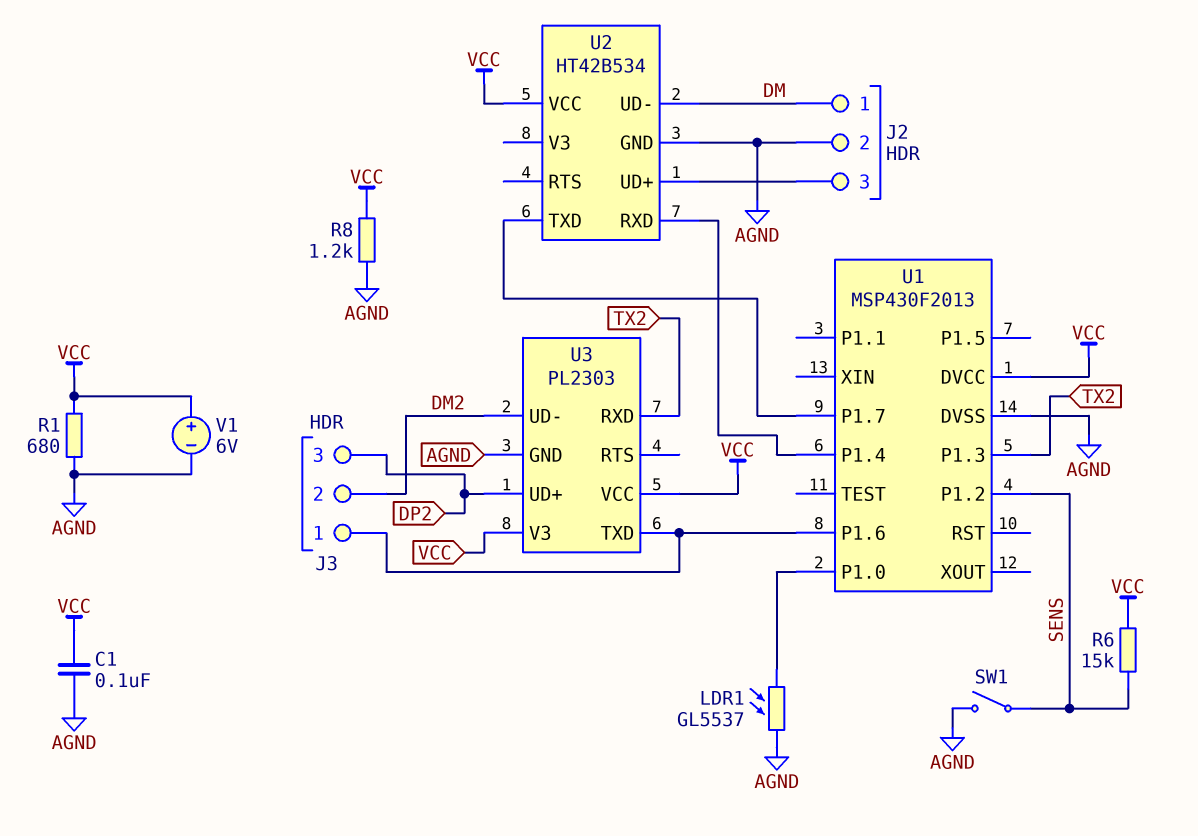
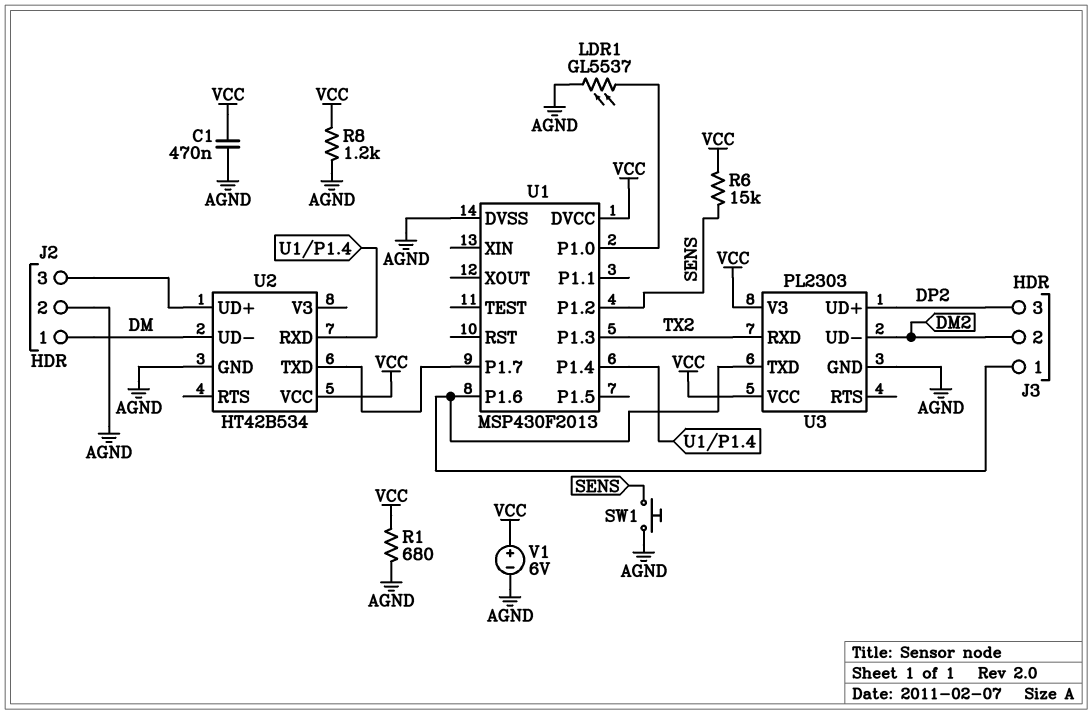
C1: 100nF (AGND, VCC) -> 470nF (AGND, VCC)
SW1: switch (AGND, SENS) -> button (AGND, SENS)

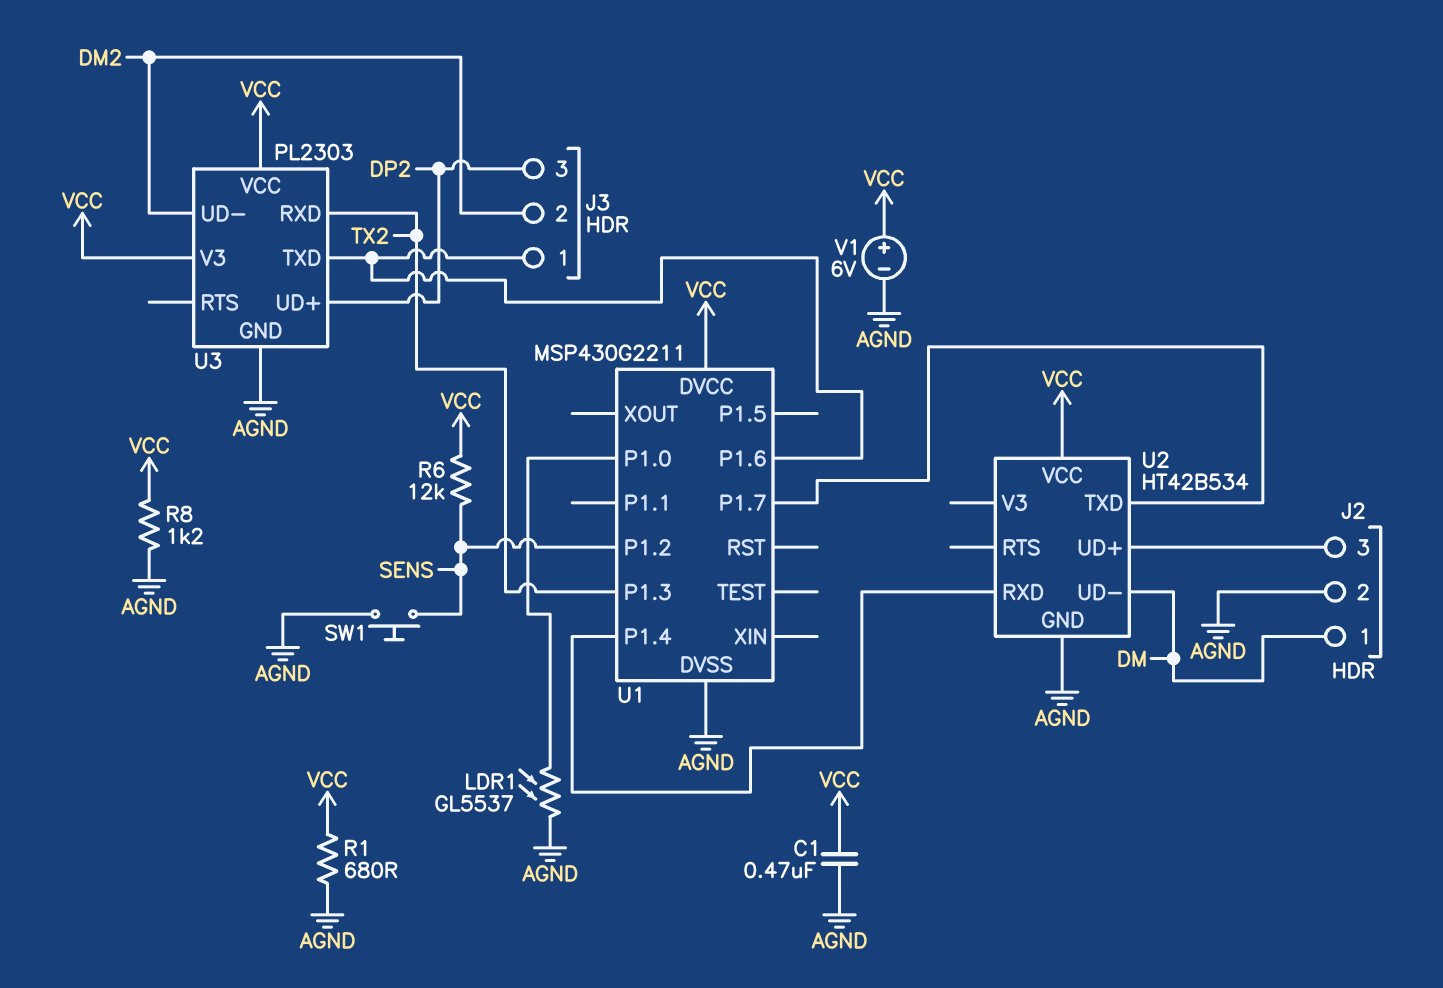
R6: 15k (SENS, VCC) -> 12k (SENS, VCC)
U1: MSP430F2013 -> MSP430G2211

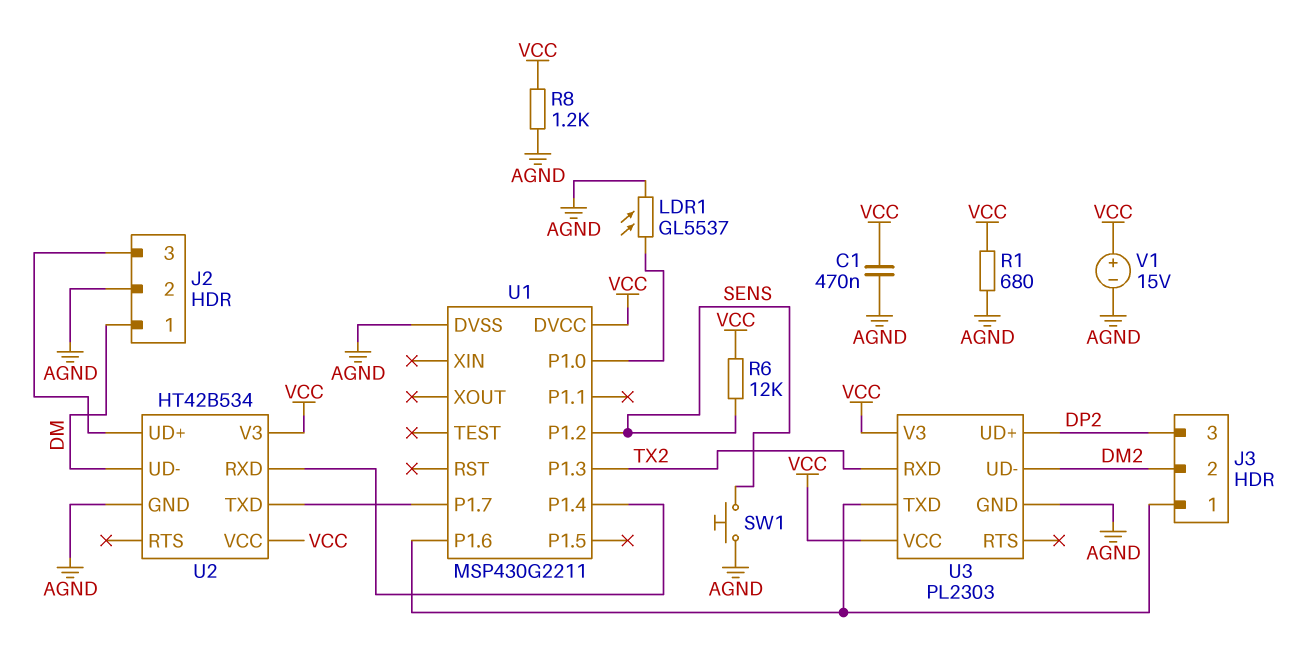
U2 pin V3: none -> VCC
V1: 6V (plus VCC, minus AGND) -> 15V (plus VCC, minus AGND)

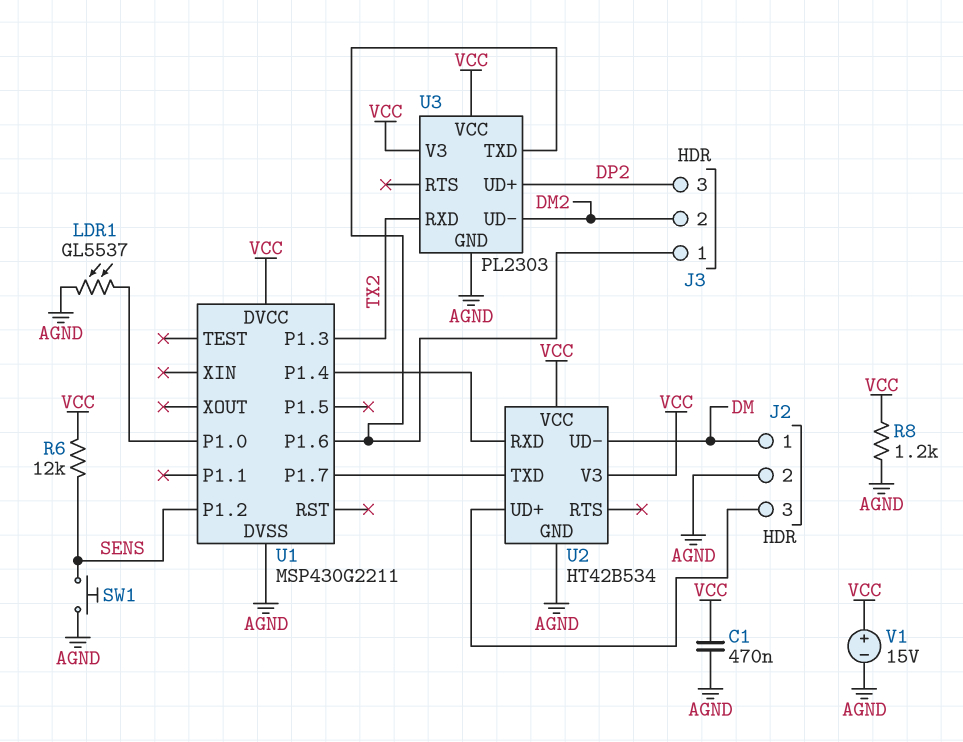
R1: 680 (AGND, VCC) -> none

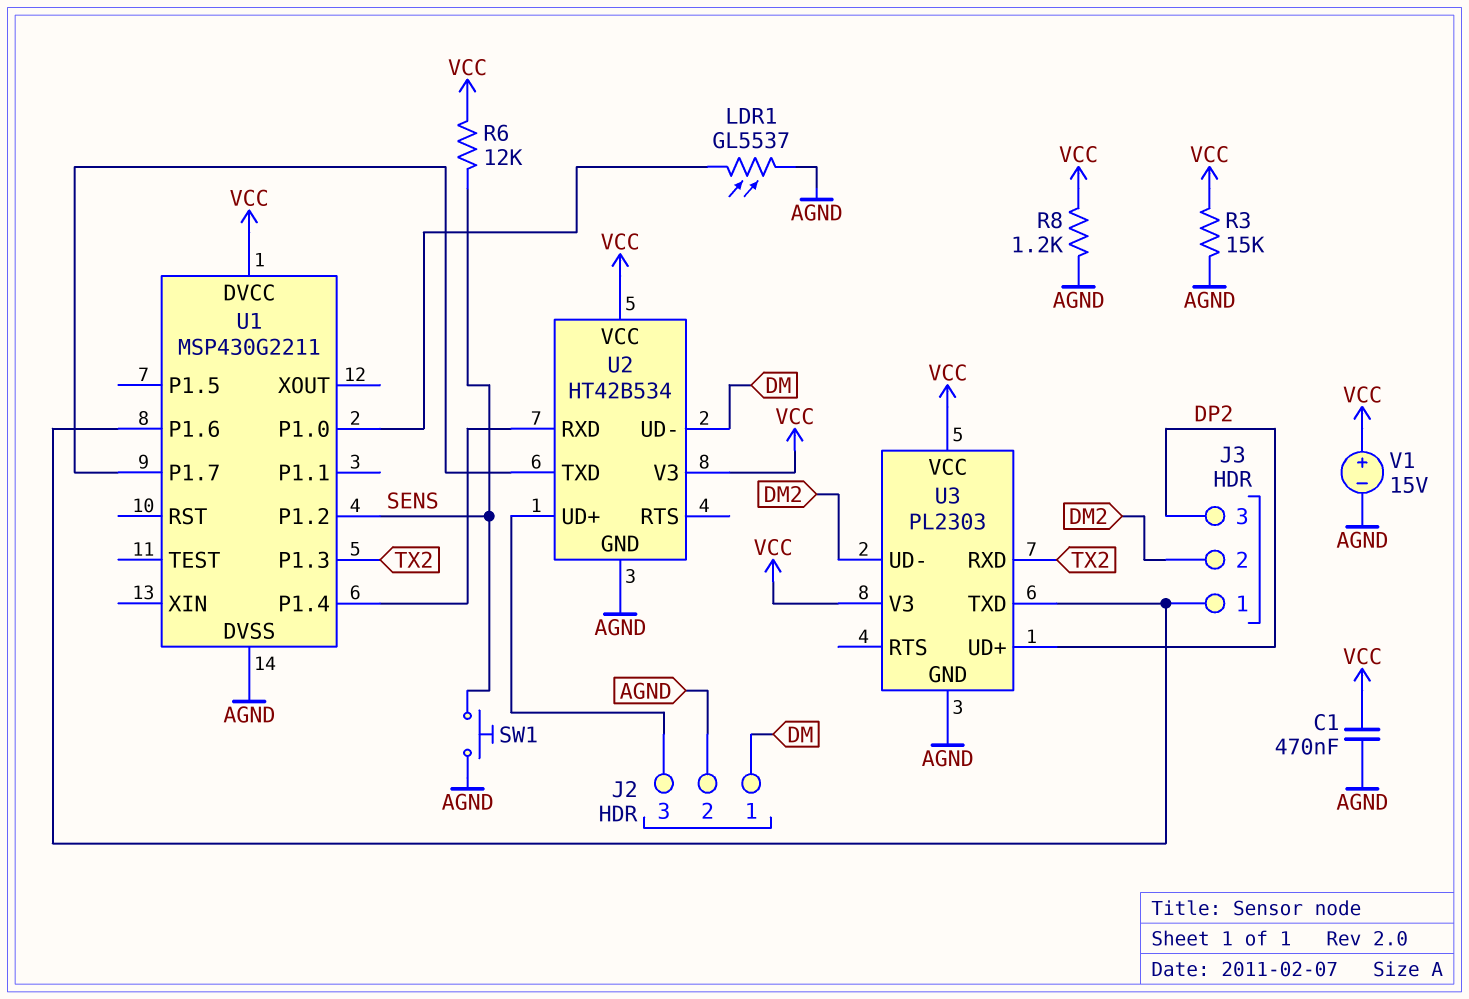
R3: none -> 15k (AGND, VCC)

